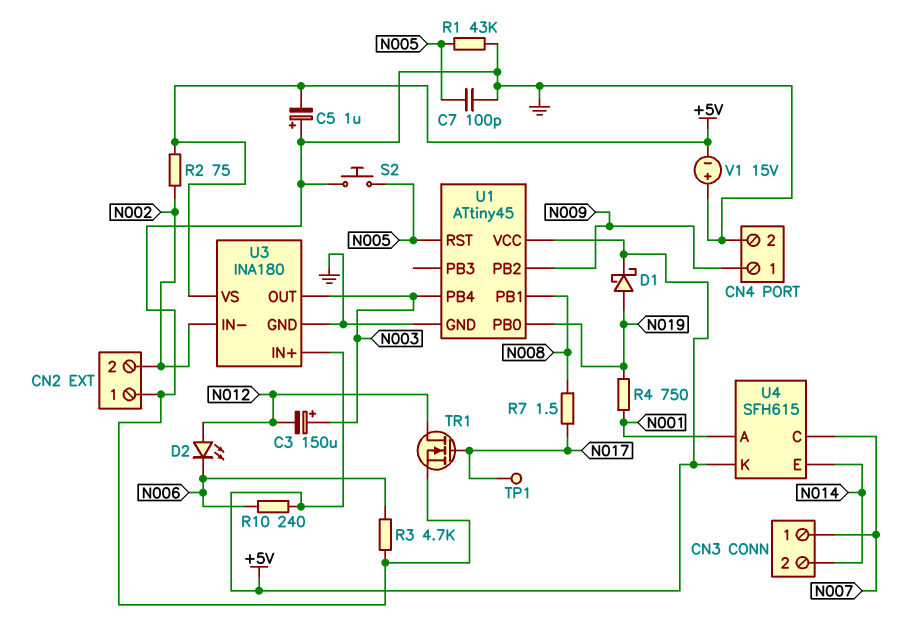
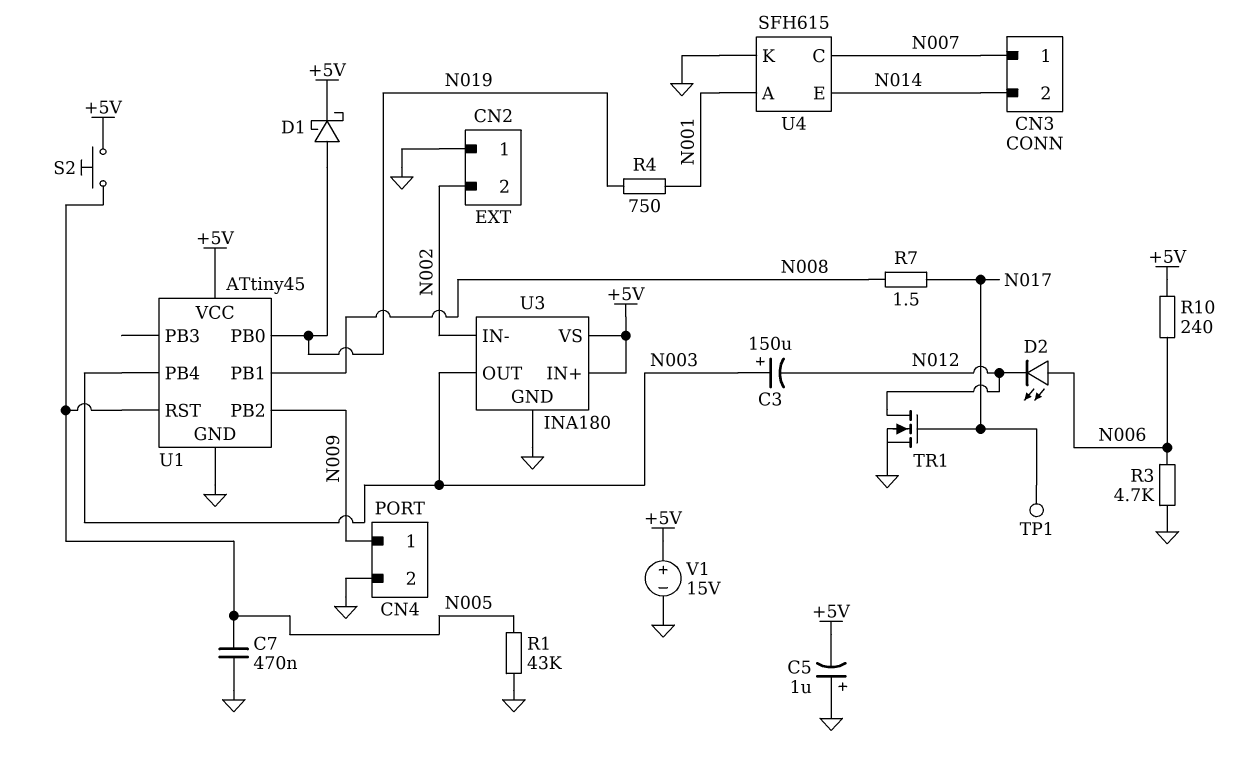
C7: 100pF (GND, N005) -> 470nF (GND, N005)
D2: LED (A N012, K N006) -> LED (A N006, K N012)
R2: 75 (+5V, N002) -> none
S2: button (GND, N005) -> button (+5V, N005)
U4 pin K: +5V -> GND
V1: 15V (plus GND, minus +5V) -> 15V (plus +5V, minus GND)

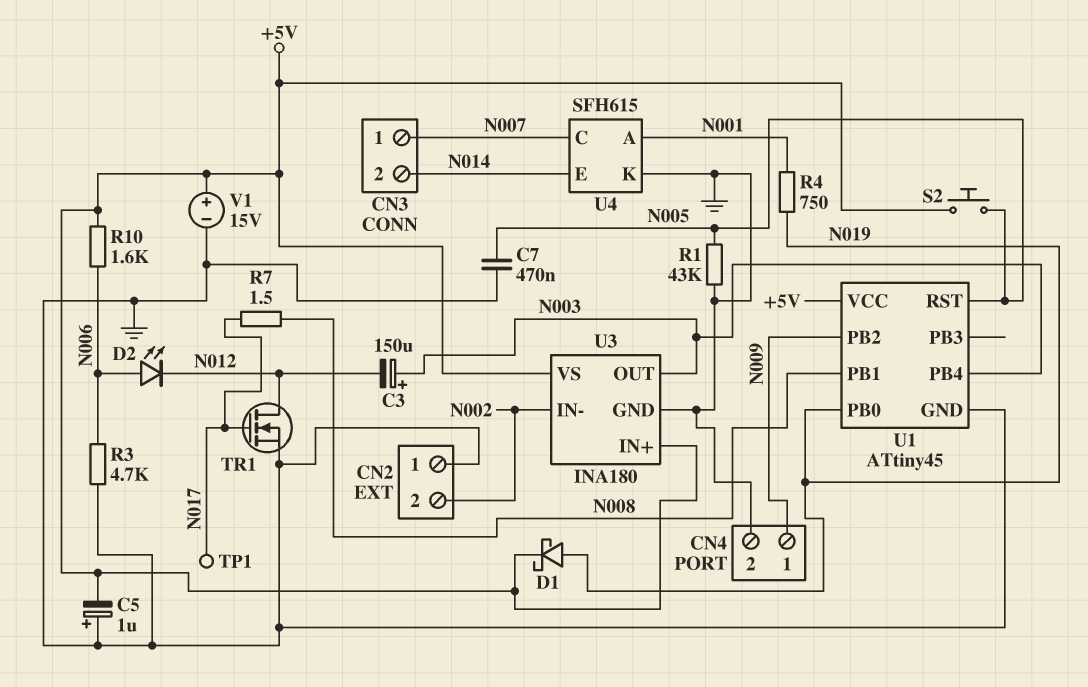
R10: 240 (+5V, N006) -> 1.6k (+5V, N006)

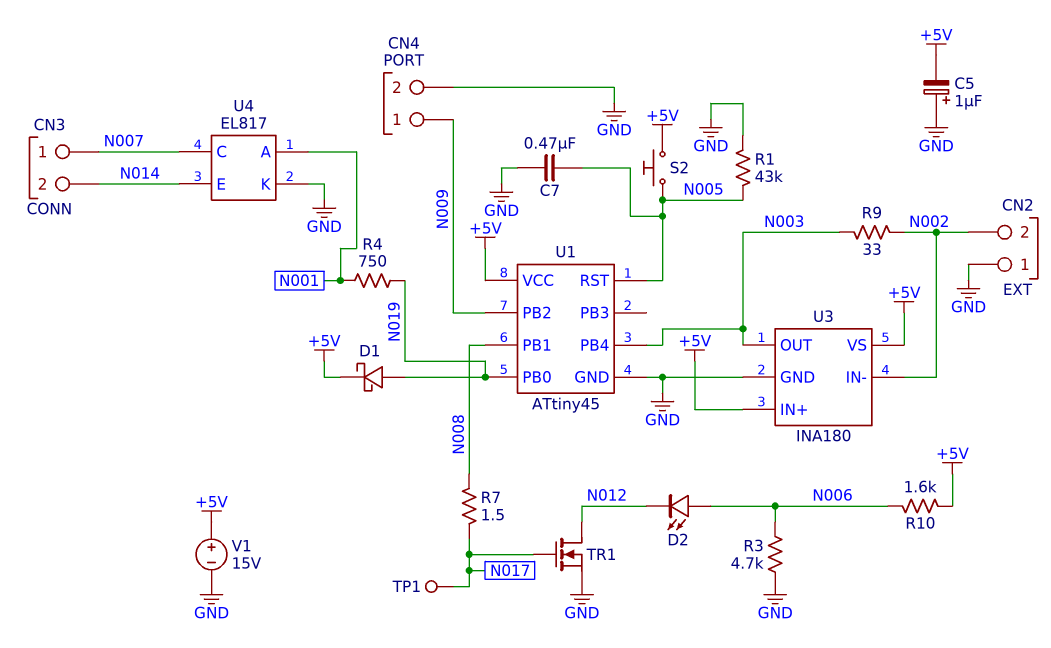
C3: 150uF (plus N003, minus N012) -> none
R9: none -> 33 (N002, N003)
U4: SFH615 -> EL817

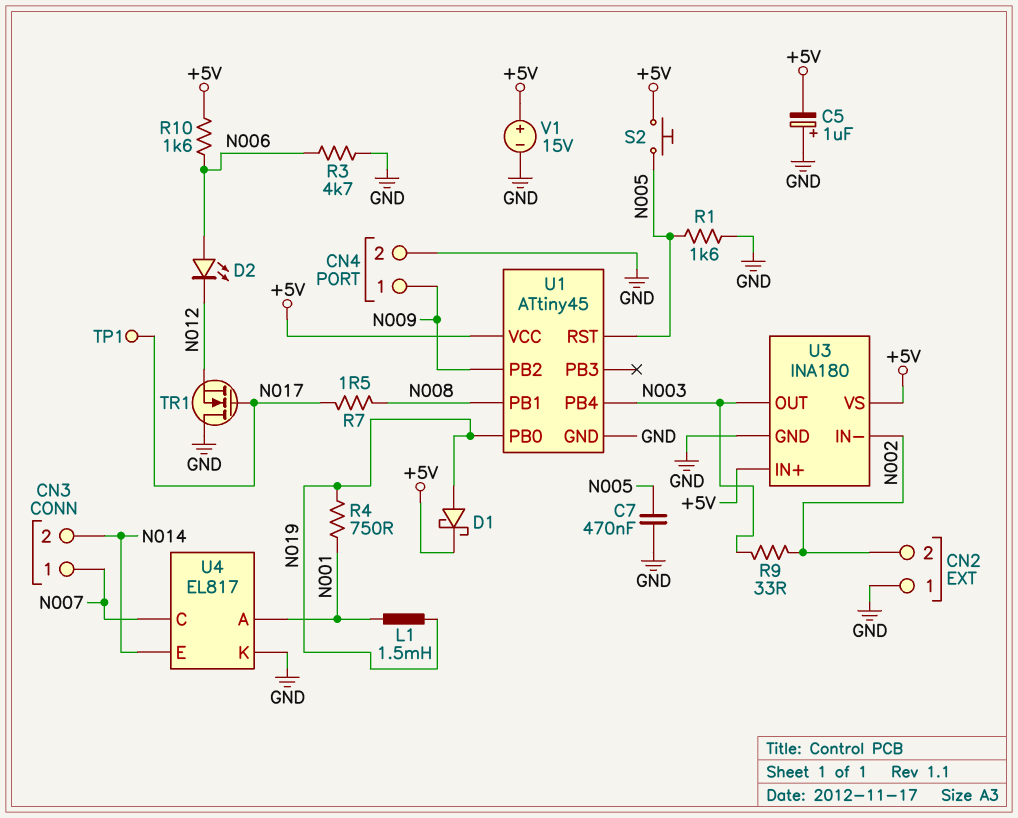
L1: none -> 1.5mH (N001, N019)
R1: 43k (GND, N005) -> 1.6k (GND, N005)
TR1: NMOS (G N017, D N012, S GND) -> NMOS (G N017, D GND, S N012)

